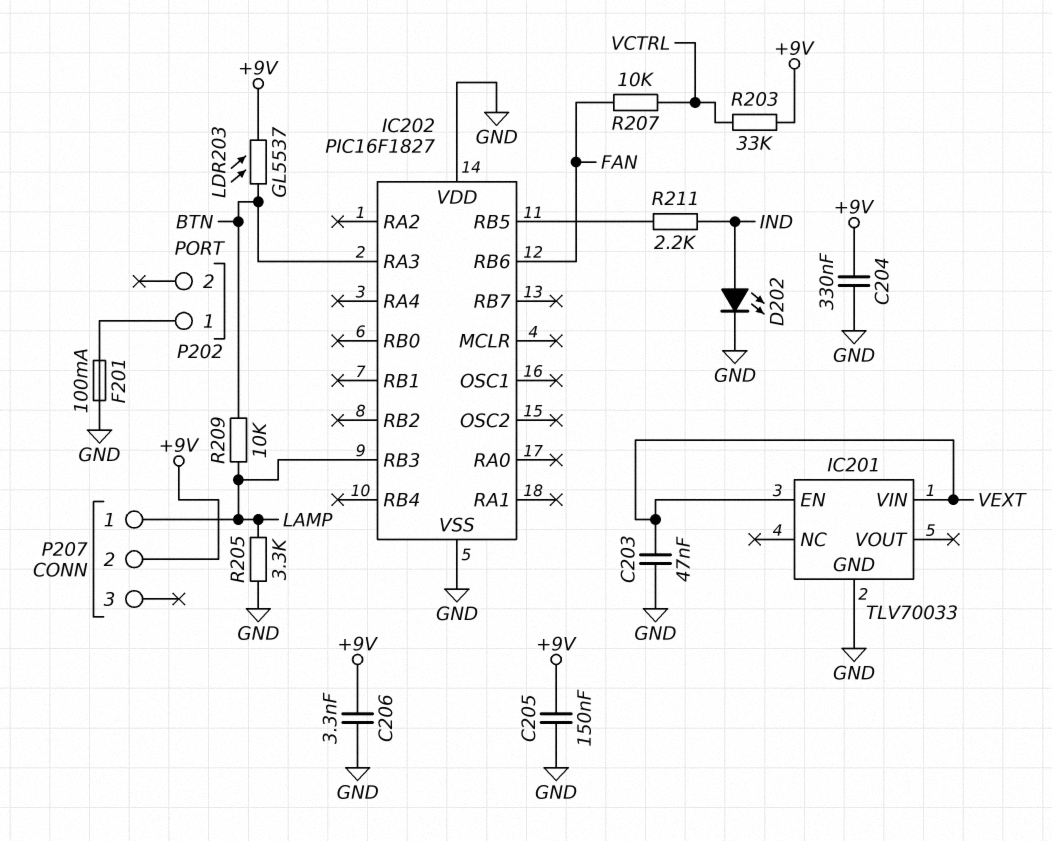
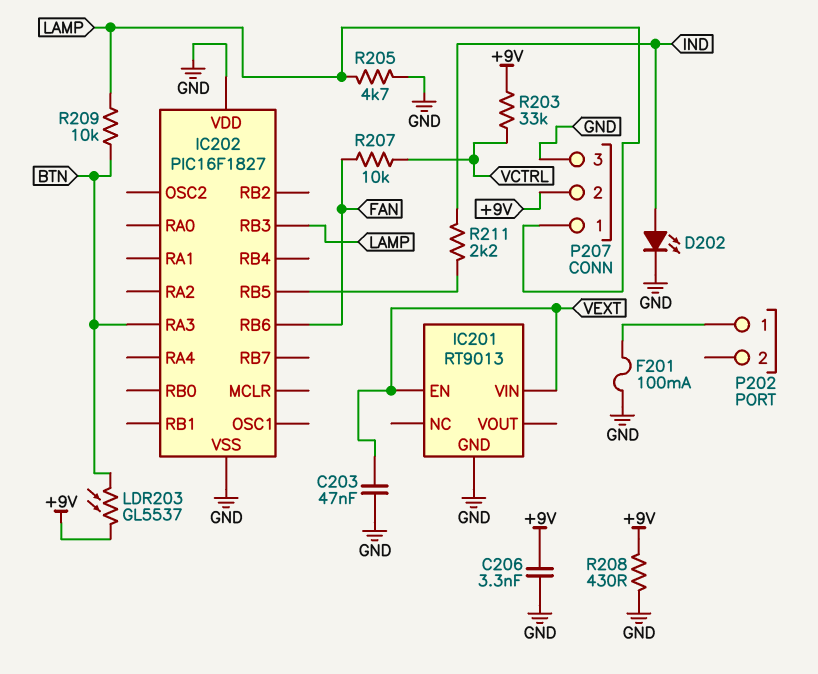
C204: 330nF (+9V, GND) -> none
C205: 150nF (+9V, GND) -> none
IC201: TLV70033 -> RT9013
P207 pin 3: none -> GND
R205: 3.3k (GND, LAMP) -> 4.7k (GND, LAMP)
R208: none -> 430 (+9V, GND)

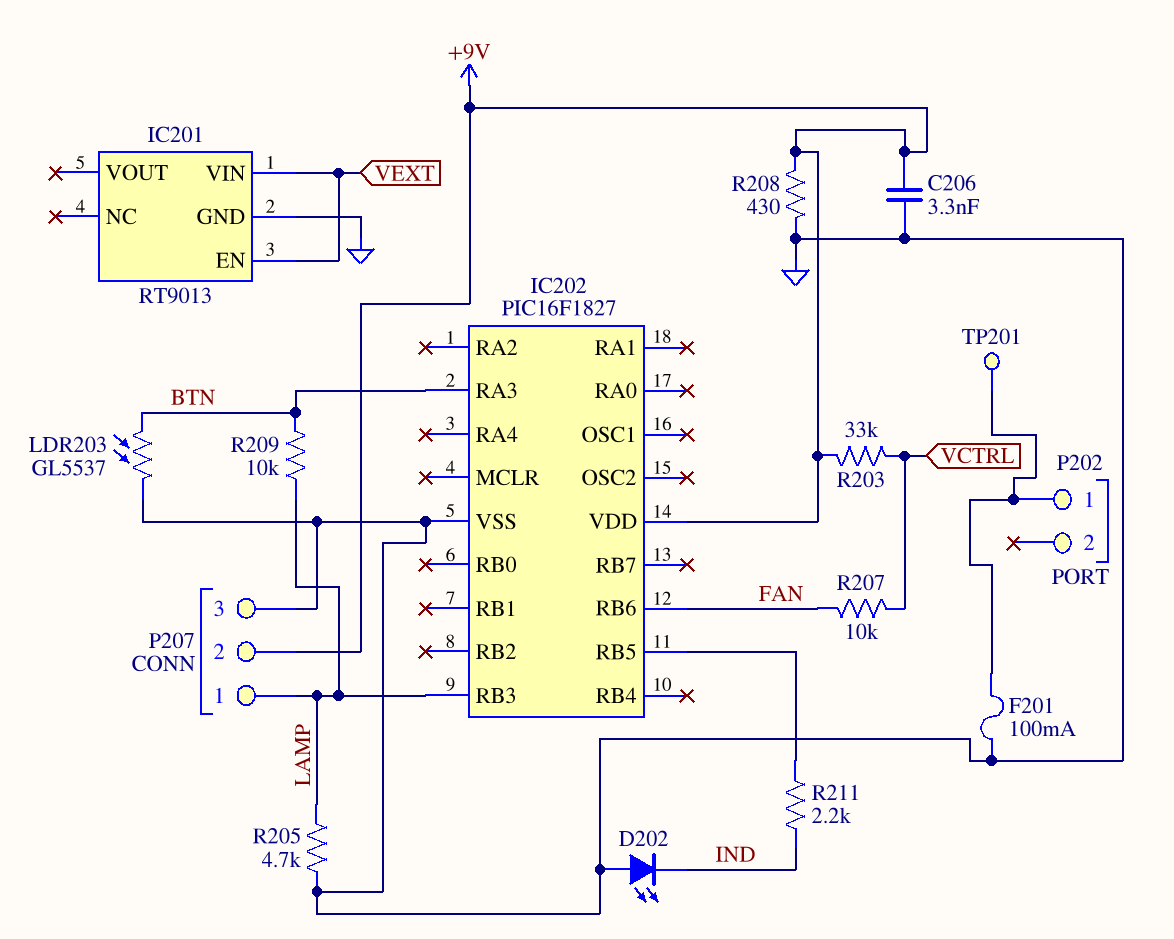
C203: 47nF (GND, VEXT) -> none
D202: LED (A IND, K GND) -> LED (A GND, K IND)
IC202 pin VDD: GND -> +9V
LDR203: GL5537 (+9V, BTN) -> GL5537 (BTN, GND)
TP201: none -> test point (P202/1)

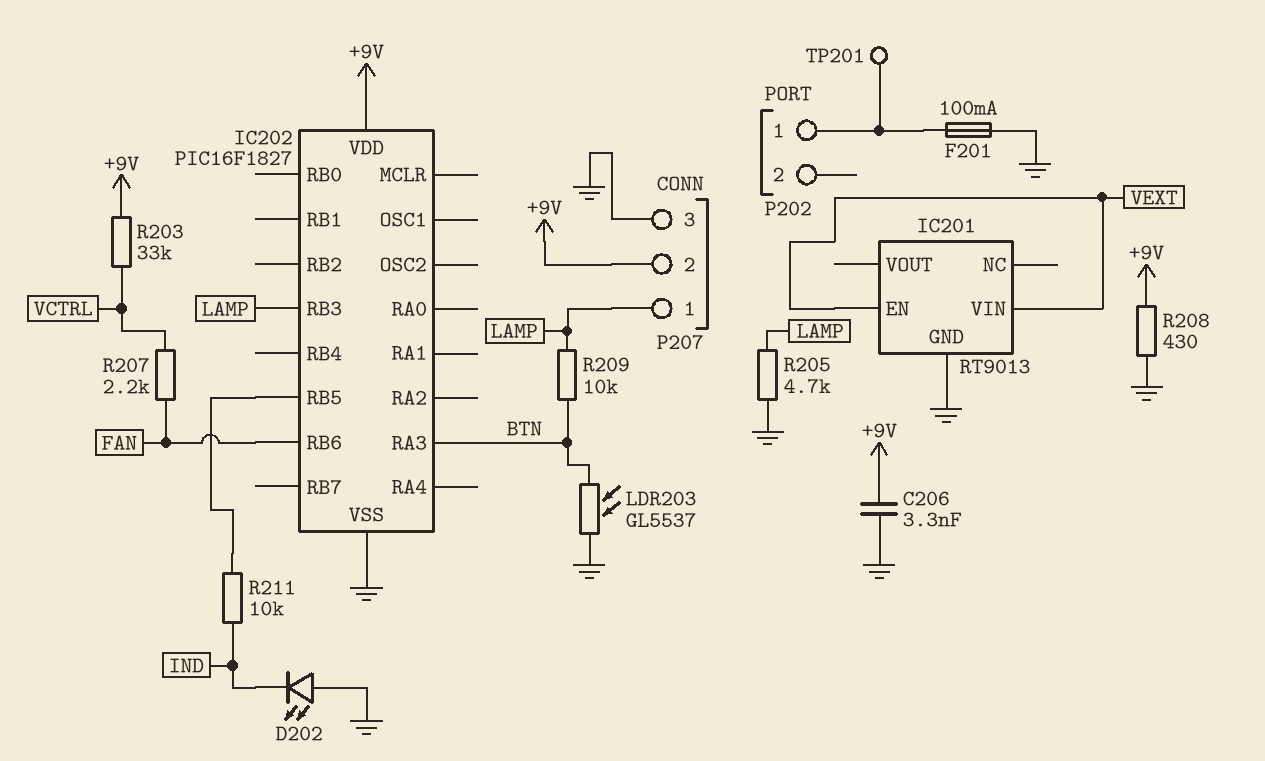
R207: 10k (FAN, VCTRL) -> 2.2k (FAN, VCTRL)
R211: 2.2k (IC202/RB5, IND) -> 10k (IC202/RB5, IND)

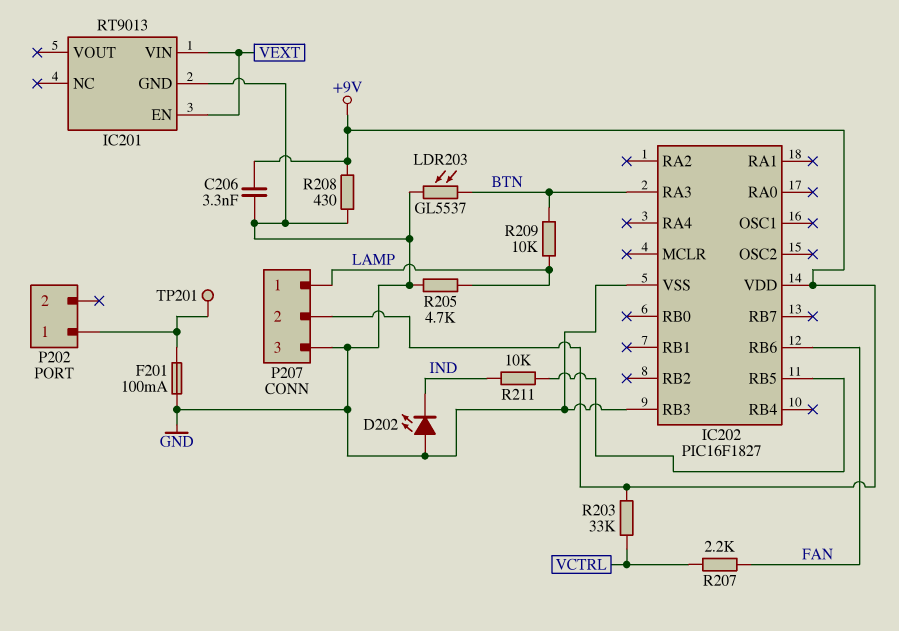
IC202 pin RB3: LAMP -> GND

